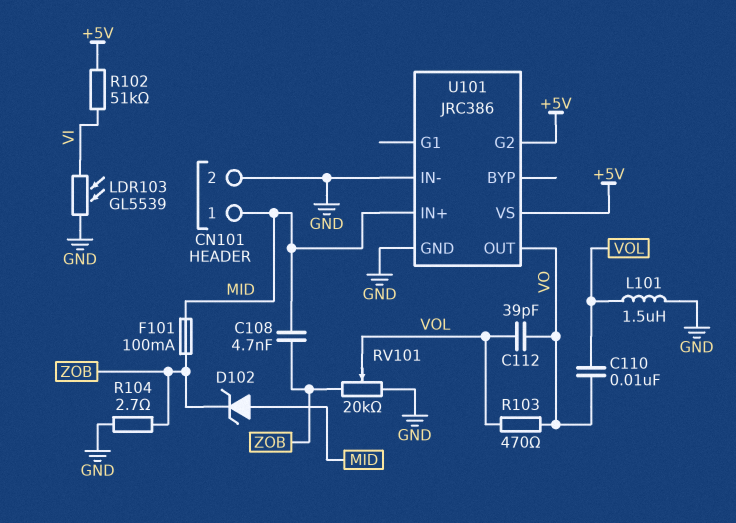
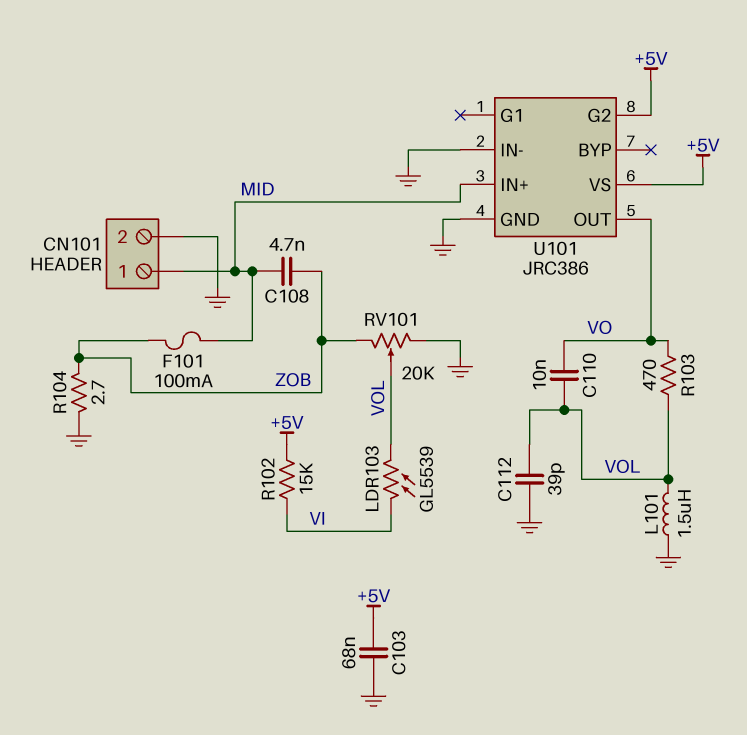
C103: none -> 68nF (+5V, GND)
C112: 39pF (VO, VOL) -> 39pF (GND, VOL)
D102: zener (A MID, K ZOB) -> none
LDR103: GL5539 (GND, VI) -> GL5539 (VI, VOL)
R102: 51k (+5V, VI) -> 15k (+5V, VI)

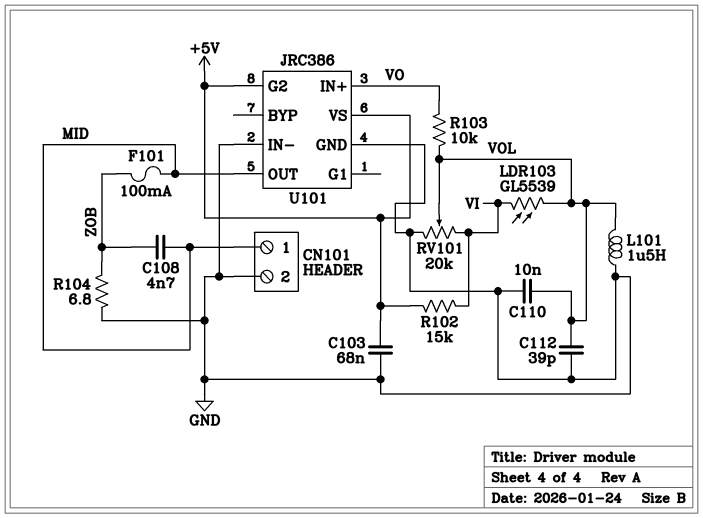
C110: 10nF (VO, VOL) -> 10nF (GND, VOL)
R103: 470 (VO, VOL) -> 10k (VO, VOL)
R104: 2.7 (GND, ZOB) -> 6.8 (GND, ZOB)
RV101: 20k (GND, ZOB, wiper VOL) -> 20k (GND, VI, wiper VOL)
U101 pin IN+: MID -> VO
U101 pin OUT: VO -> MID

